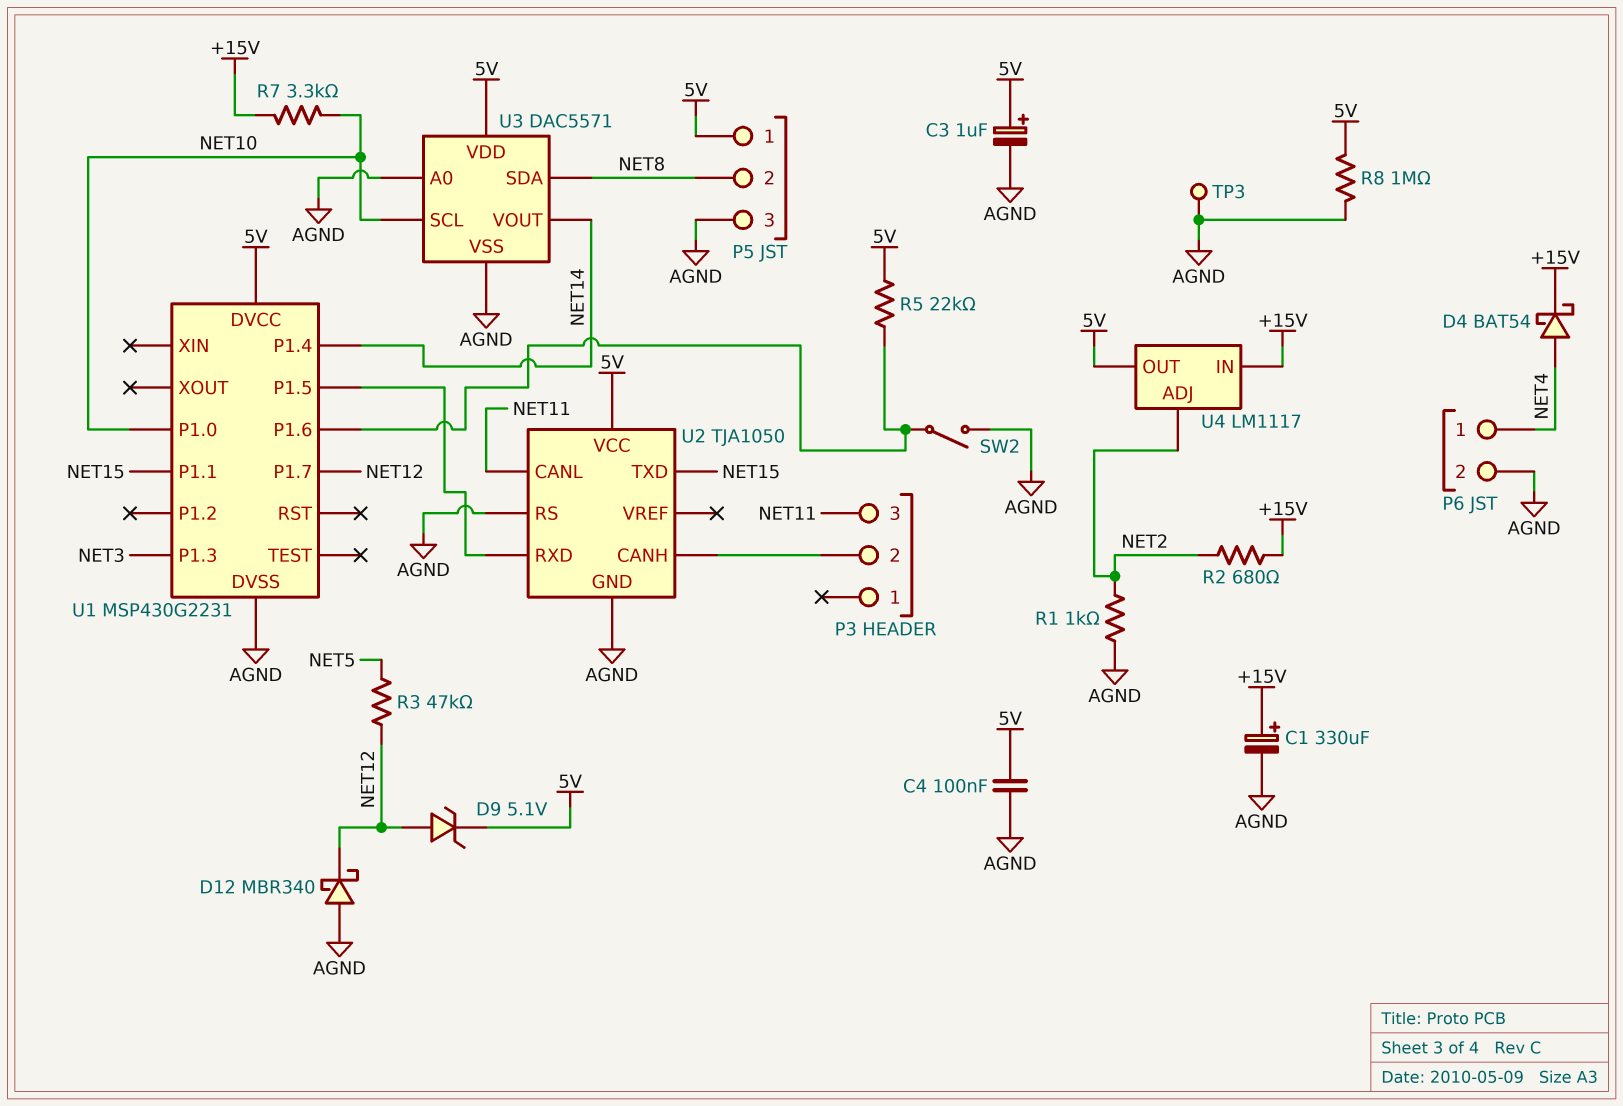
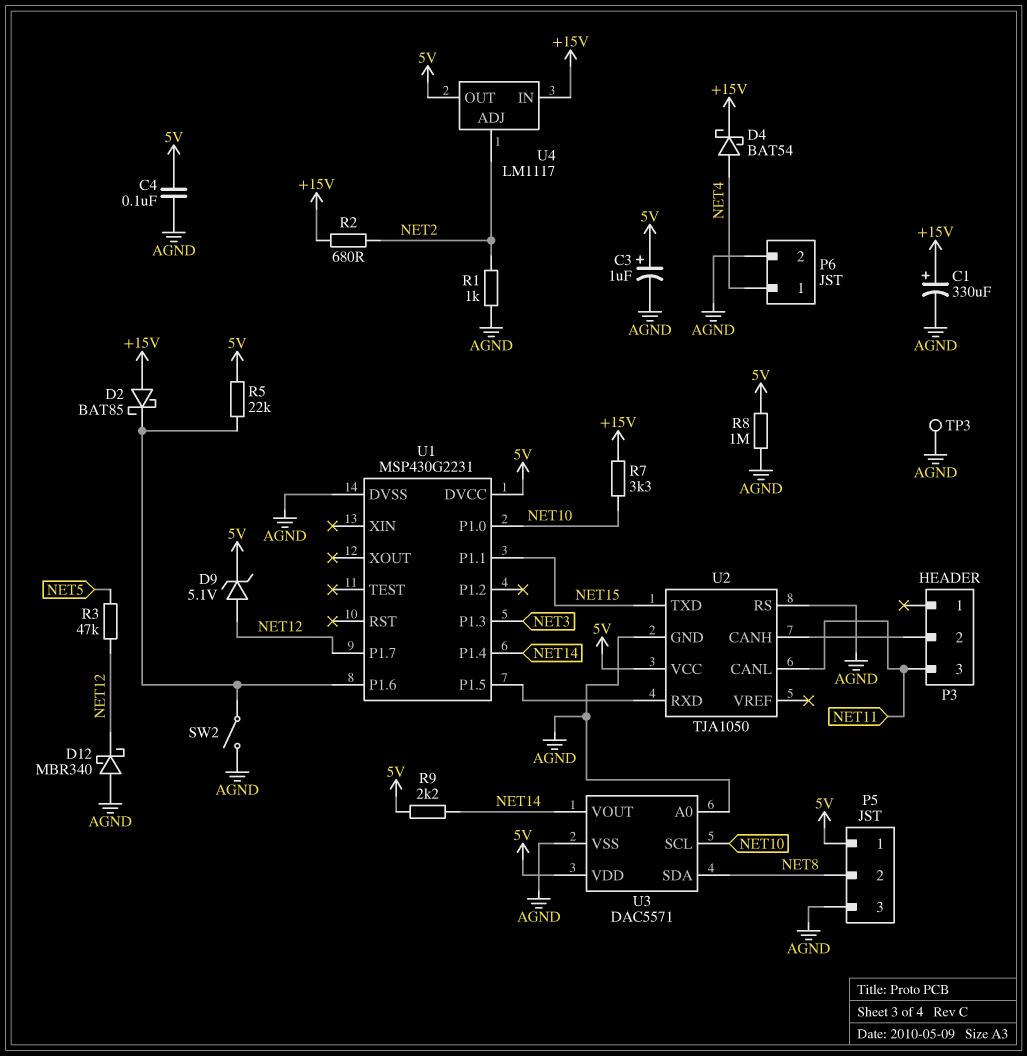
D2: none -> schottky BAT85 (A +15V, K U1/P1.6)
R9: none -> 2.2k (5V, NET14)

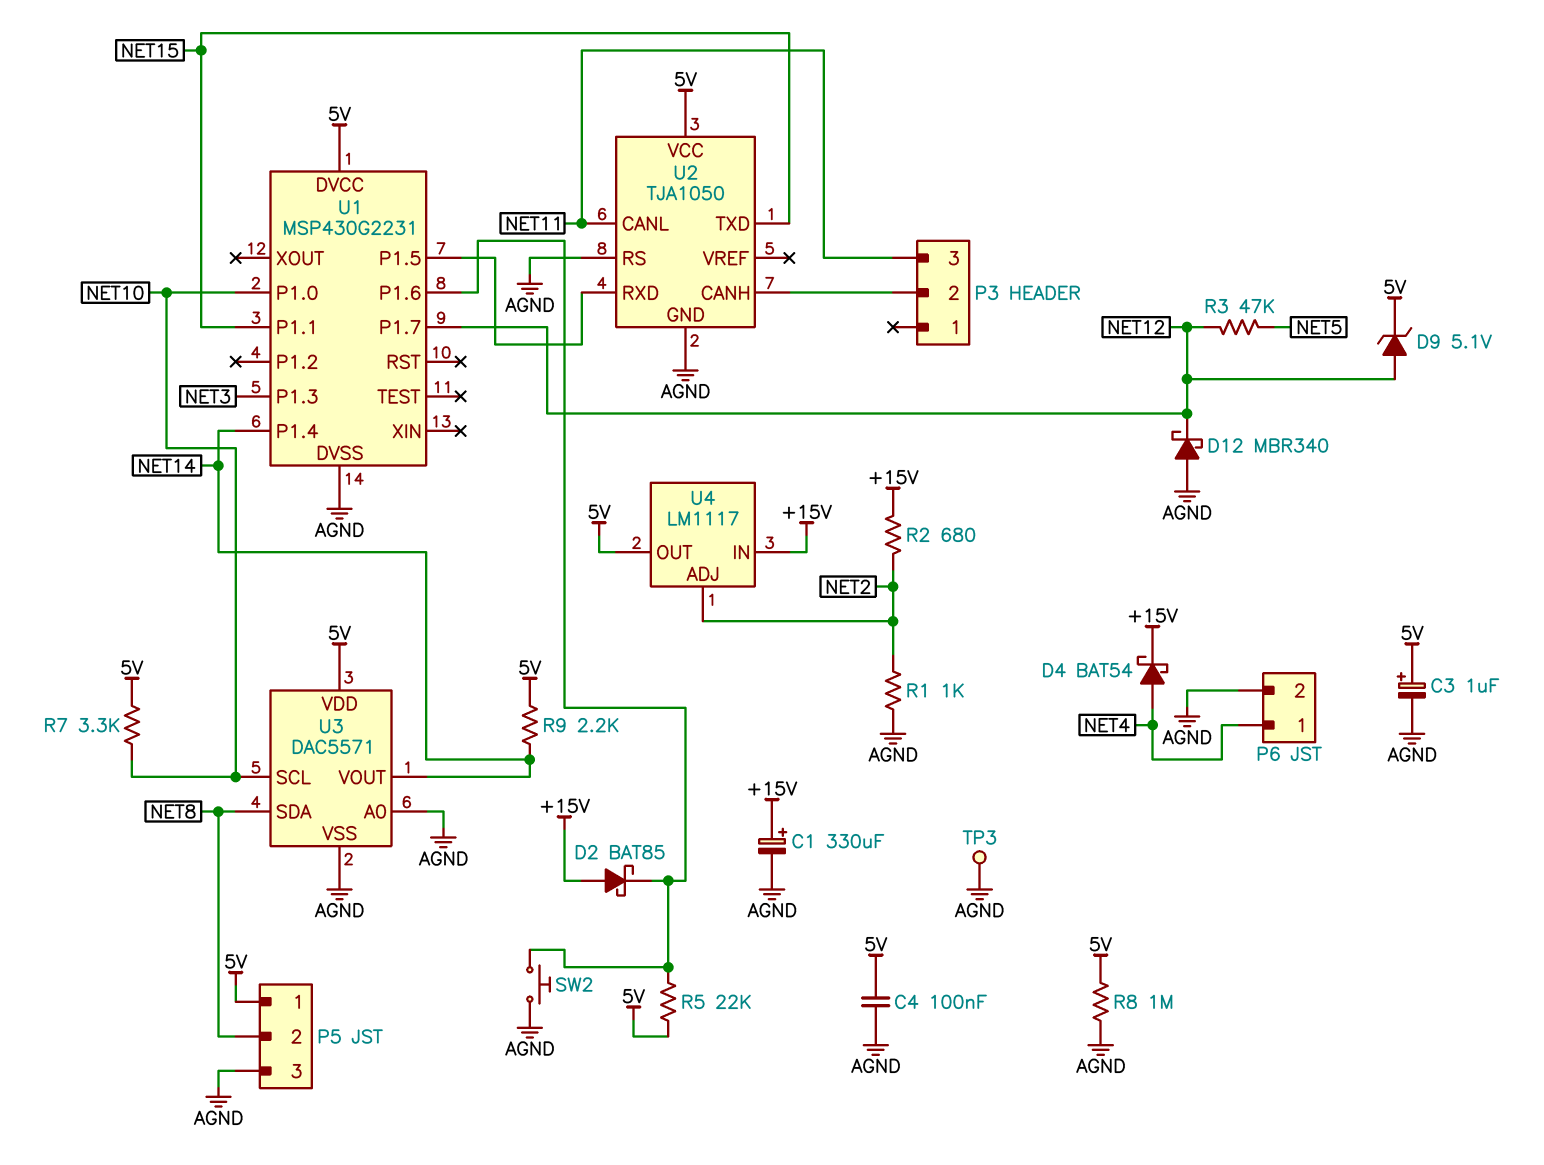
R7: 3.3k (+15V, NET10) -> 3.3k (5V, NET10)
SW2: switch (AGND, U1/P1.6) -> button (AGND, U1/P1.6)

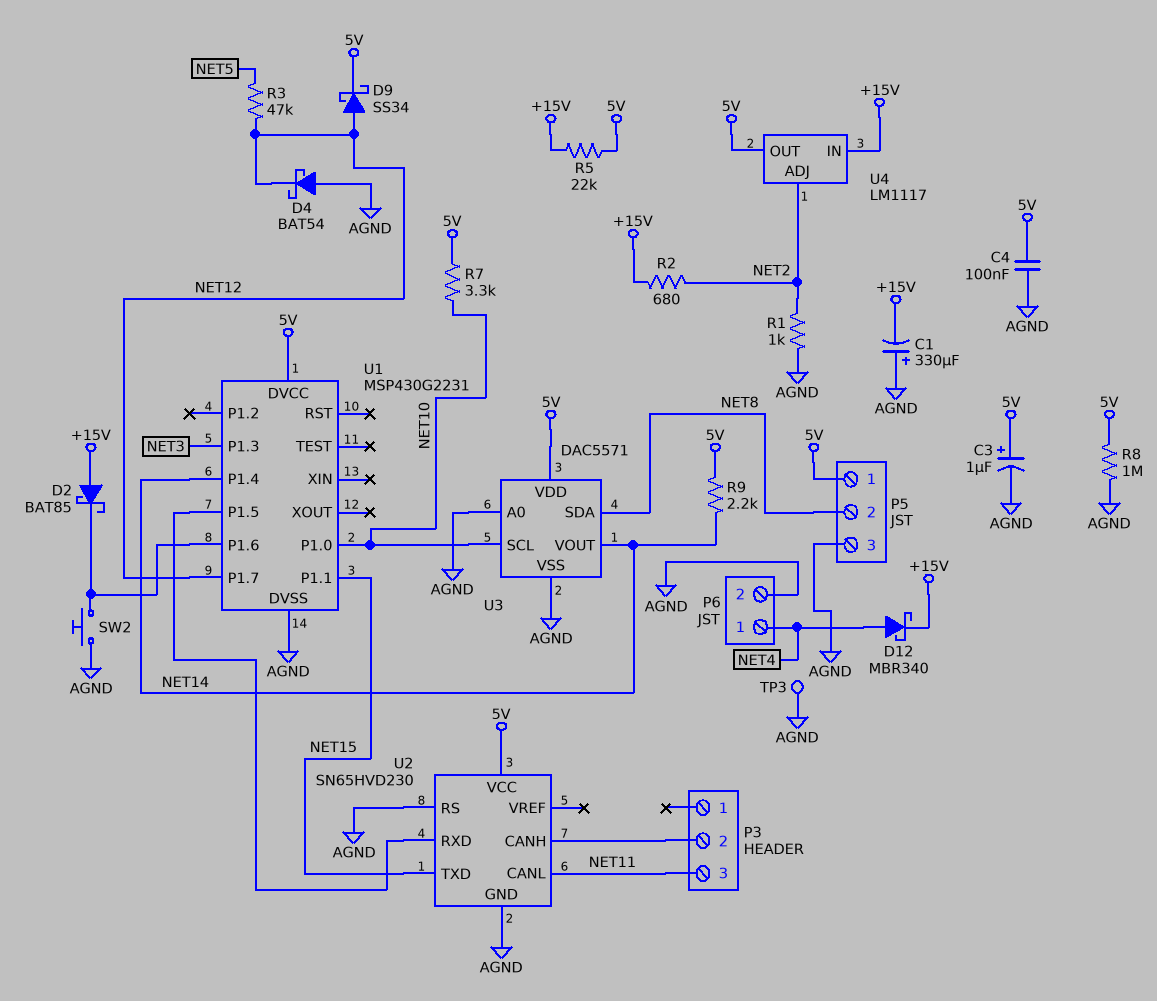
C1: 330uF (plus +15V, minus AGND) -> 330uF (plus AGND, minus +15V)
D4: schottky BAT54 (A NET4, K +15V) -> schottky BAT54 (A AGND, K NET12)
D9: zener 5.1V (A NET12, K 5V) -> schottky SS34 (A NET12, K 5V)
D12: schottky MBR340 (A AGND, K NET12) -> schottky MBR340 (A NET4, K +15V)
R5: 22k (5V, U1/P1.6) -> 22k (+15V, 5V)
U2: TJA1050 -> SN65HVD230

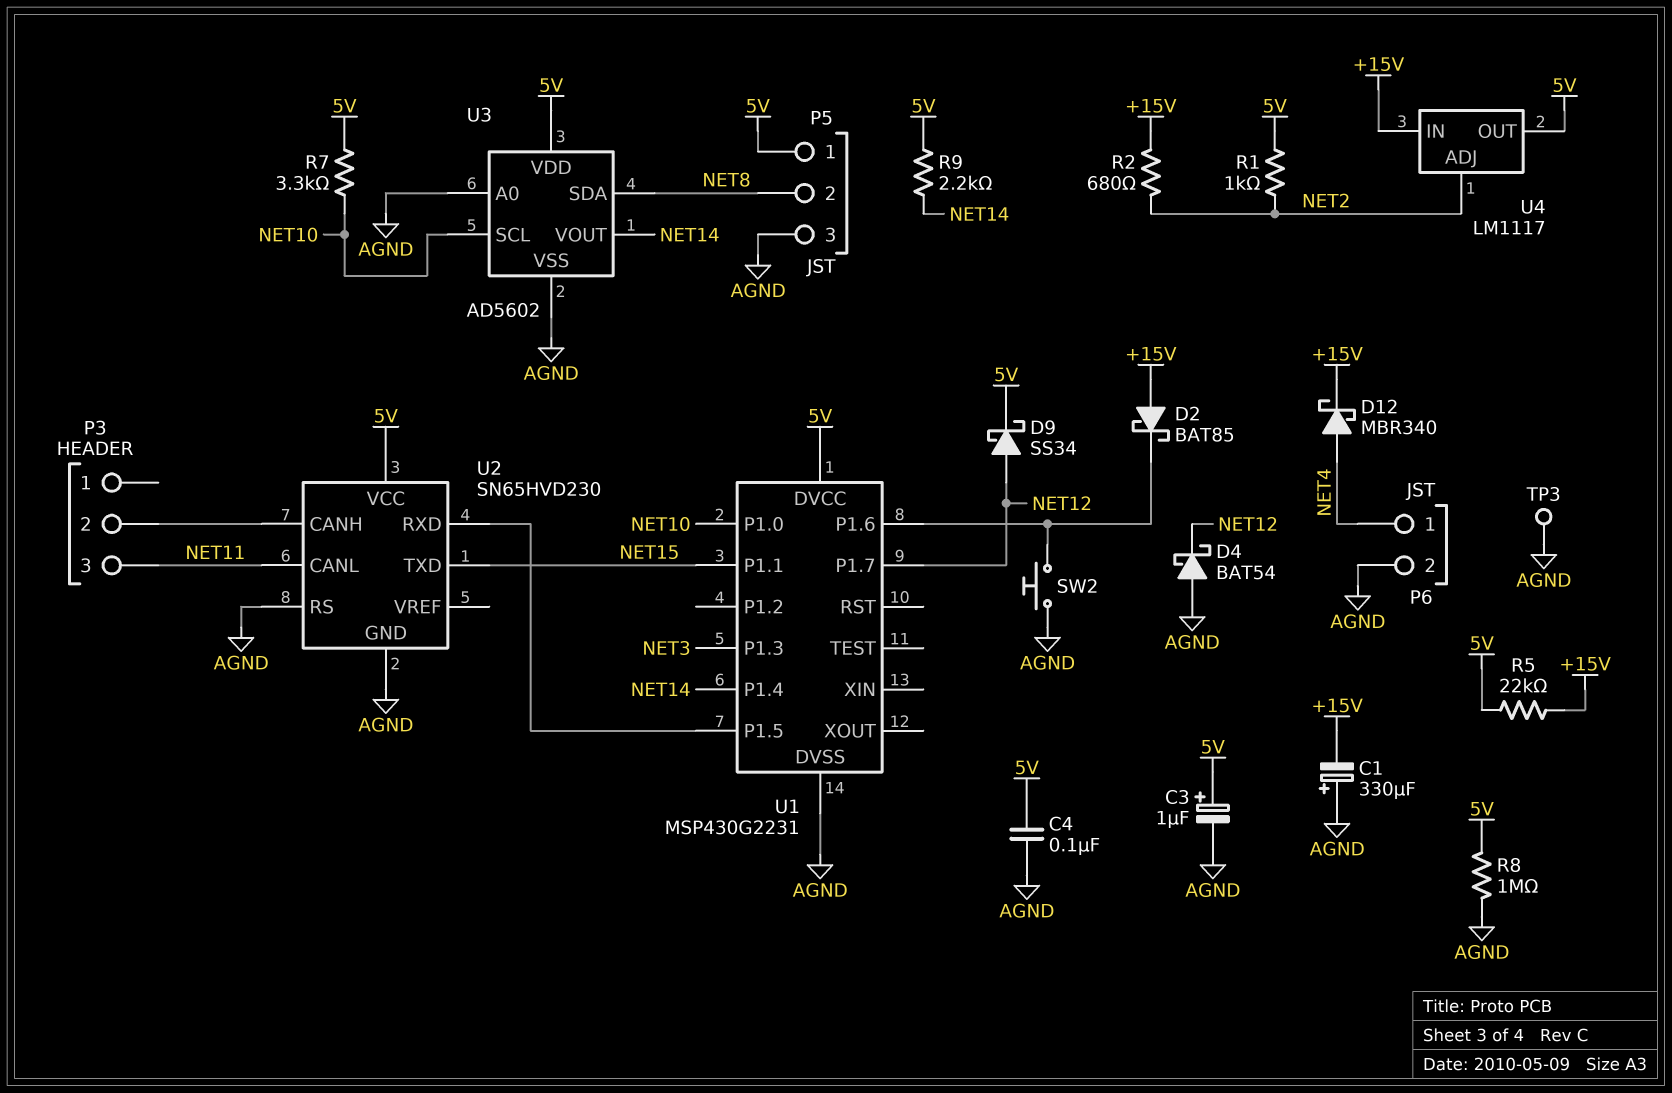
R1: 1k (AGND, NET2) -> 1k (5V, NET2)
R3: 47k (NET5, NET12) -> none
U3: DAC5571 -> AD5602

